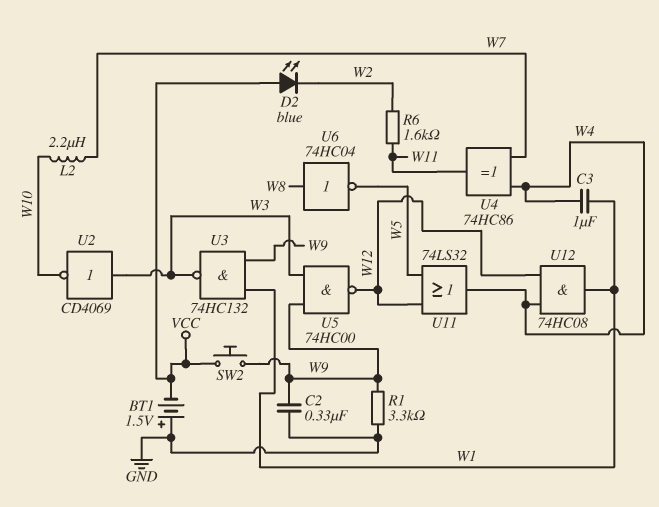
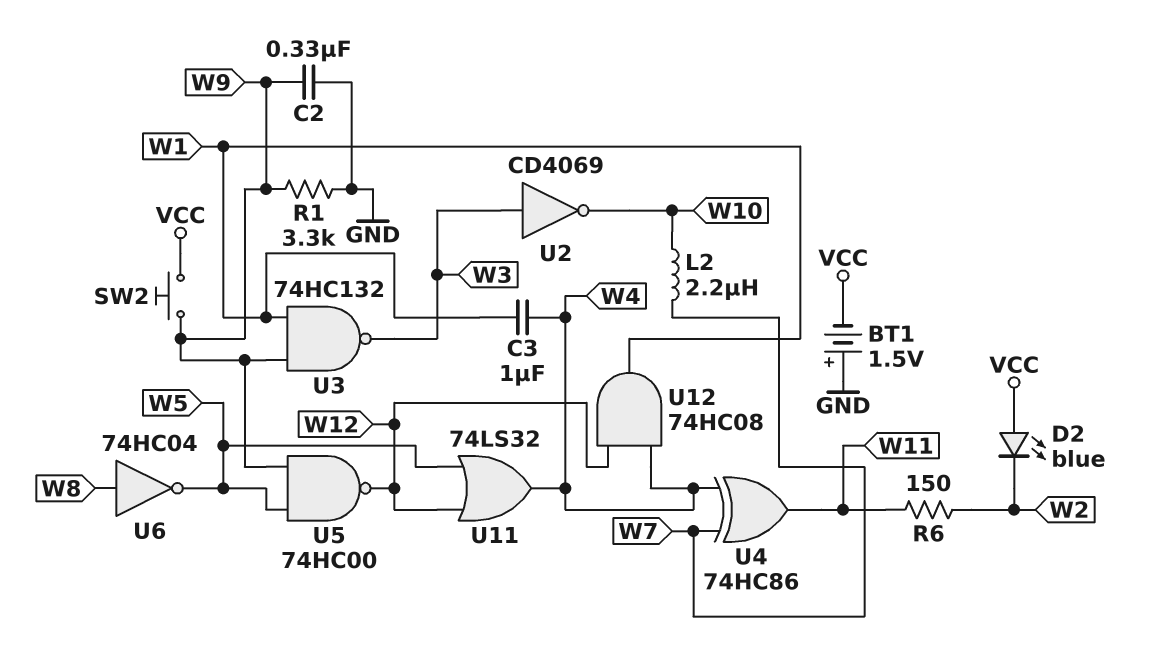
R6: 1.6k (W2, W11) -> 150 (W2, W11)
U5: NAND 74HC00 (in W3, in W9, out W12) -> NAND 74HC00 (in W5, in W9, out W12)

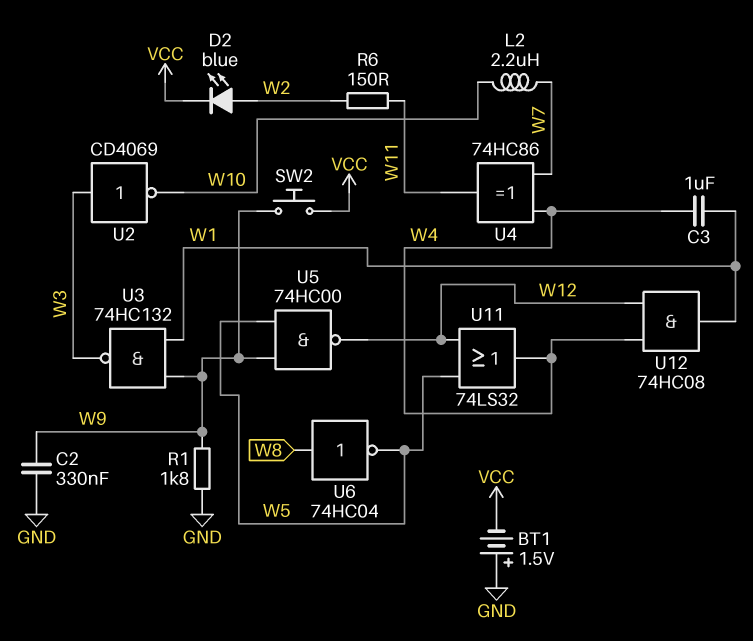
D2: LED blue (A VCC, K W2) -> LED blue (A W2, K VCC)
R1: 3.3k (GND, W9) -> 1.8k (GND, W9)

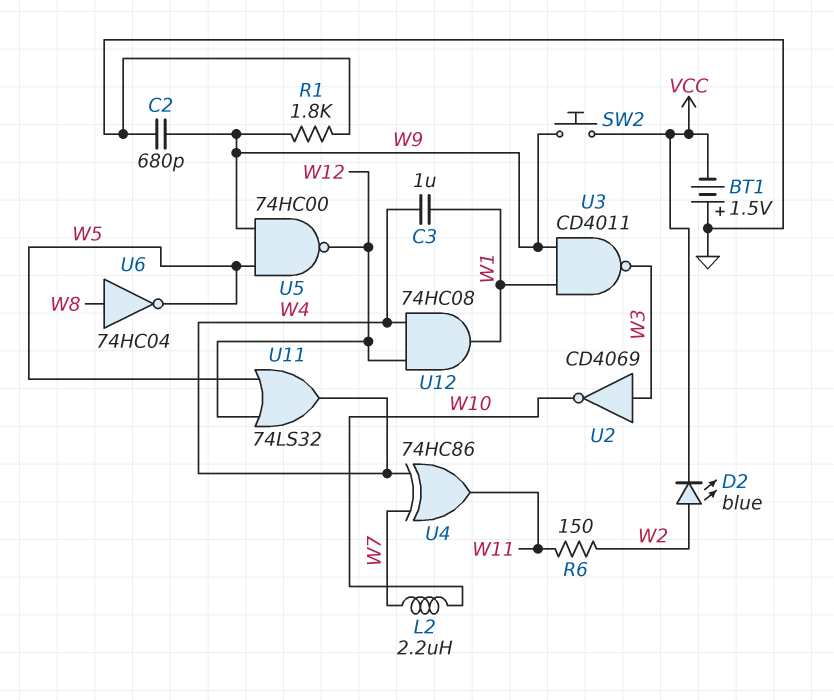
C2: 330nF (GND, W9) -> 680pF (GND, W9)
U3: NAND 74HC132 (in W1, in W9, out W3) -> NAND CD4011 (in W1, in W9, out W3)

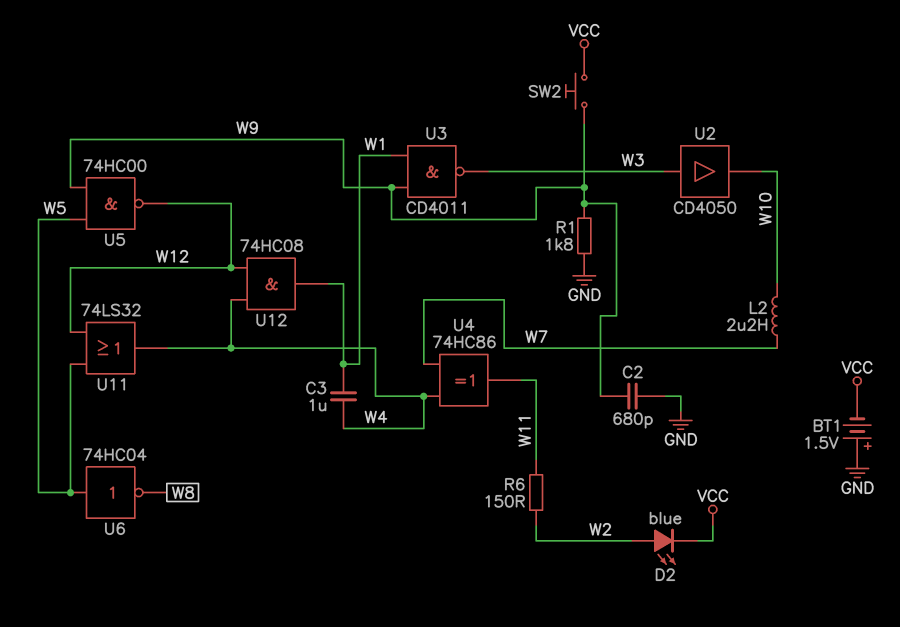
U2: NOT CD4069 (in W3, out W10) -> buffer CD4050 (in W3, out W10)
U6: NOT 74HC04 (in W8, out W5) -> NOT 74HC04 (in W5, out W8)

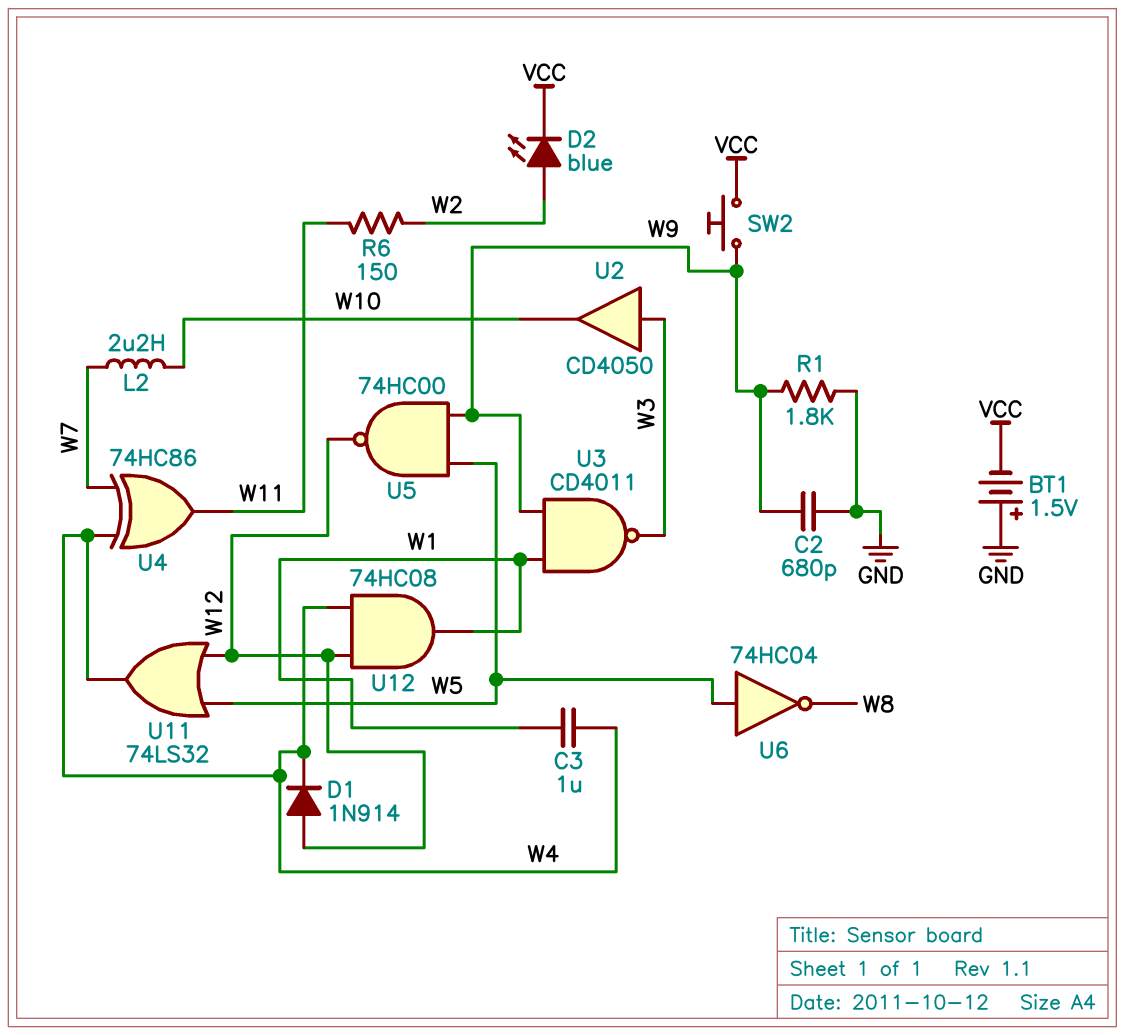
D1: none -> diode 1N914 (A W12, K W4)

